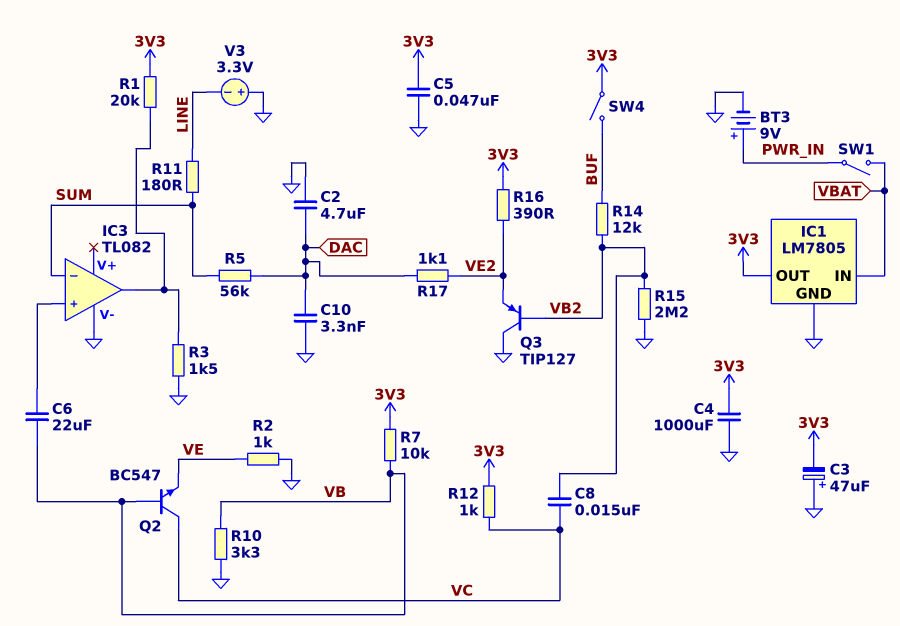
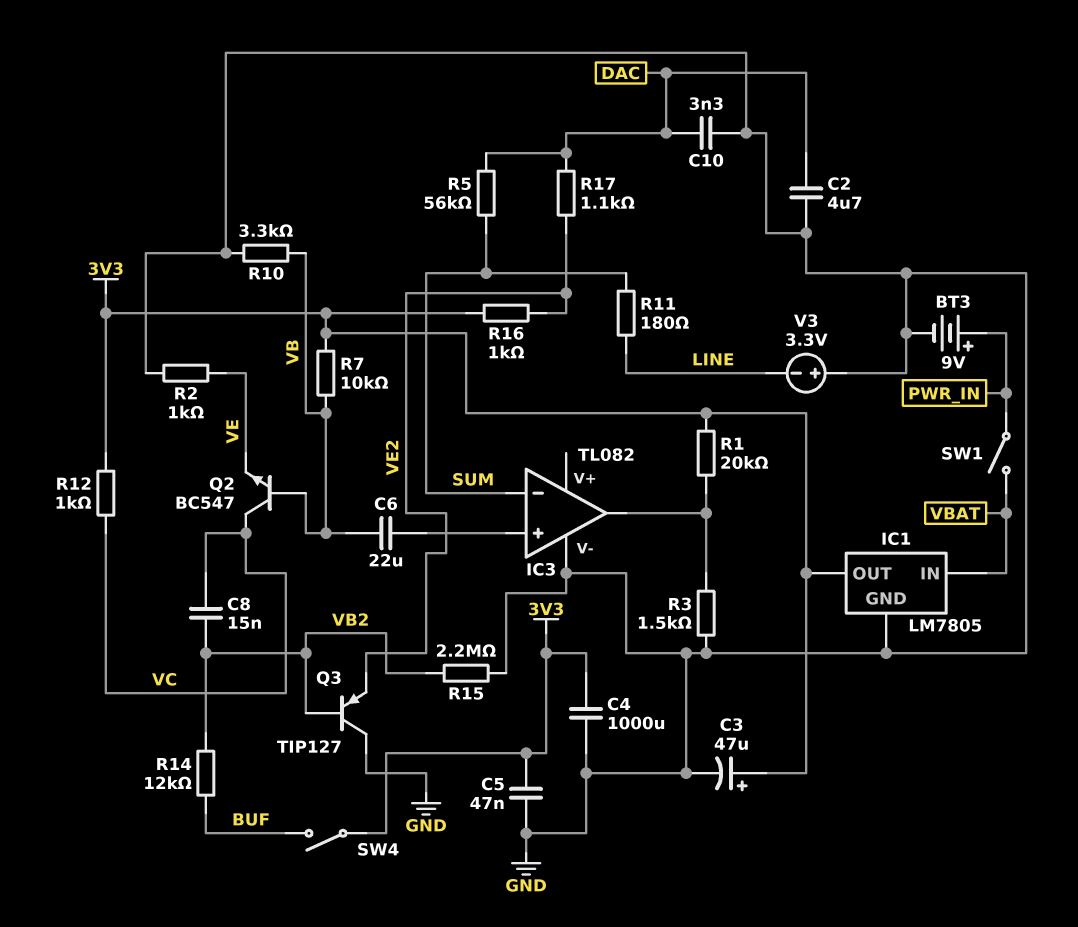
C3: 47uF (plus GND, minus 3V3) -> 47uF (plus 3V3, minus GND)
R16: 390 (3V3, VE2) -> 1k (3V3, VE2)

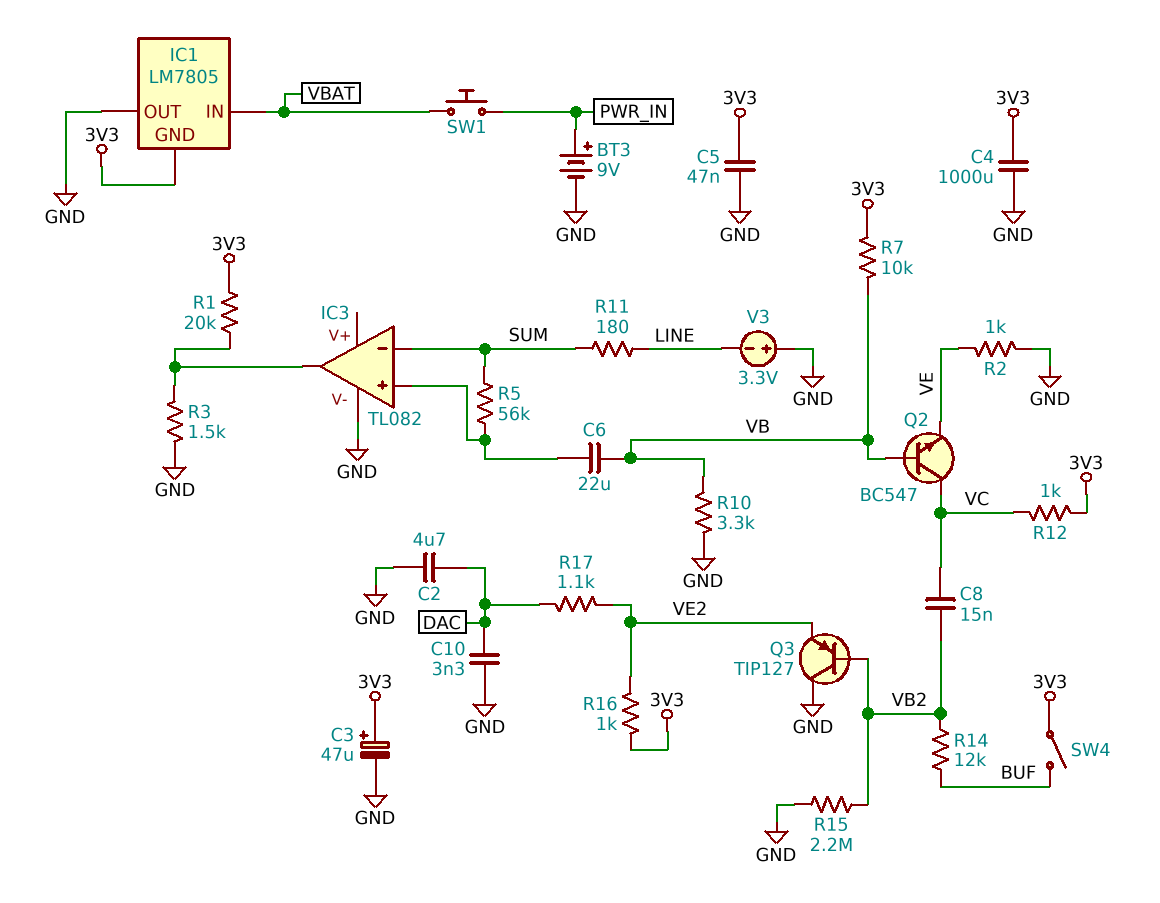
IC1 pin GND: GND -> 3V3
IC1 pin OUT: 3V3 -> GND
R5: 56k (DAC, SUM) -> 56k (IC3/in+, SUM)
SW1: switch (PWR_IN, VBAT) -> button (PWR_IN, VBAT)

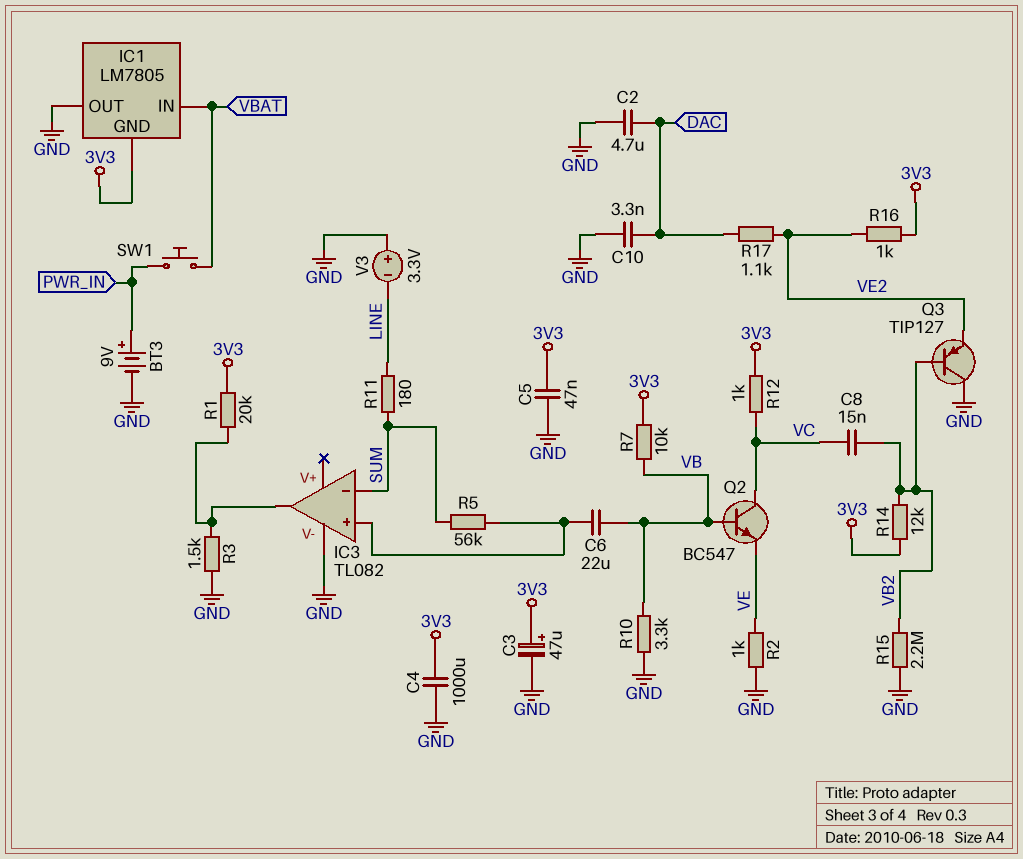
R14: 12k (BUF, VB2) -> 12k (3V3, VB2)
SW4: switch (3V3, BUF) -> none

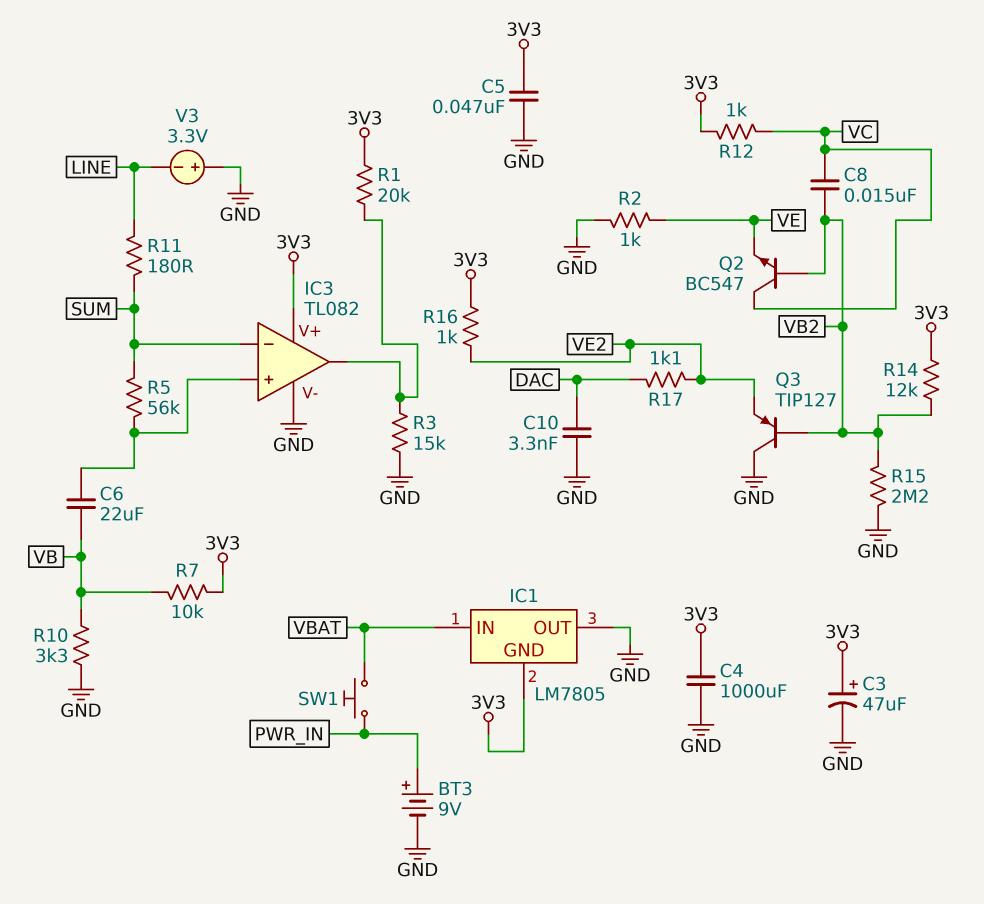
C2: 4.7uF (DAC, GND) -> none
IC3 pin V+: none -> 3V3
Q2: NPN BC547 (B VB, C VC, E VE) -> NPN BC547 (B VB2, C VC, E VE)
R3: 1.5k (GND, IC3/out) -> 15k (GND, IC3/out)

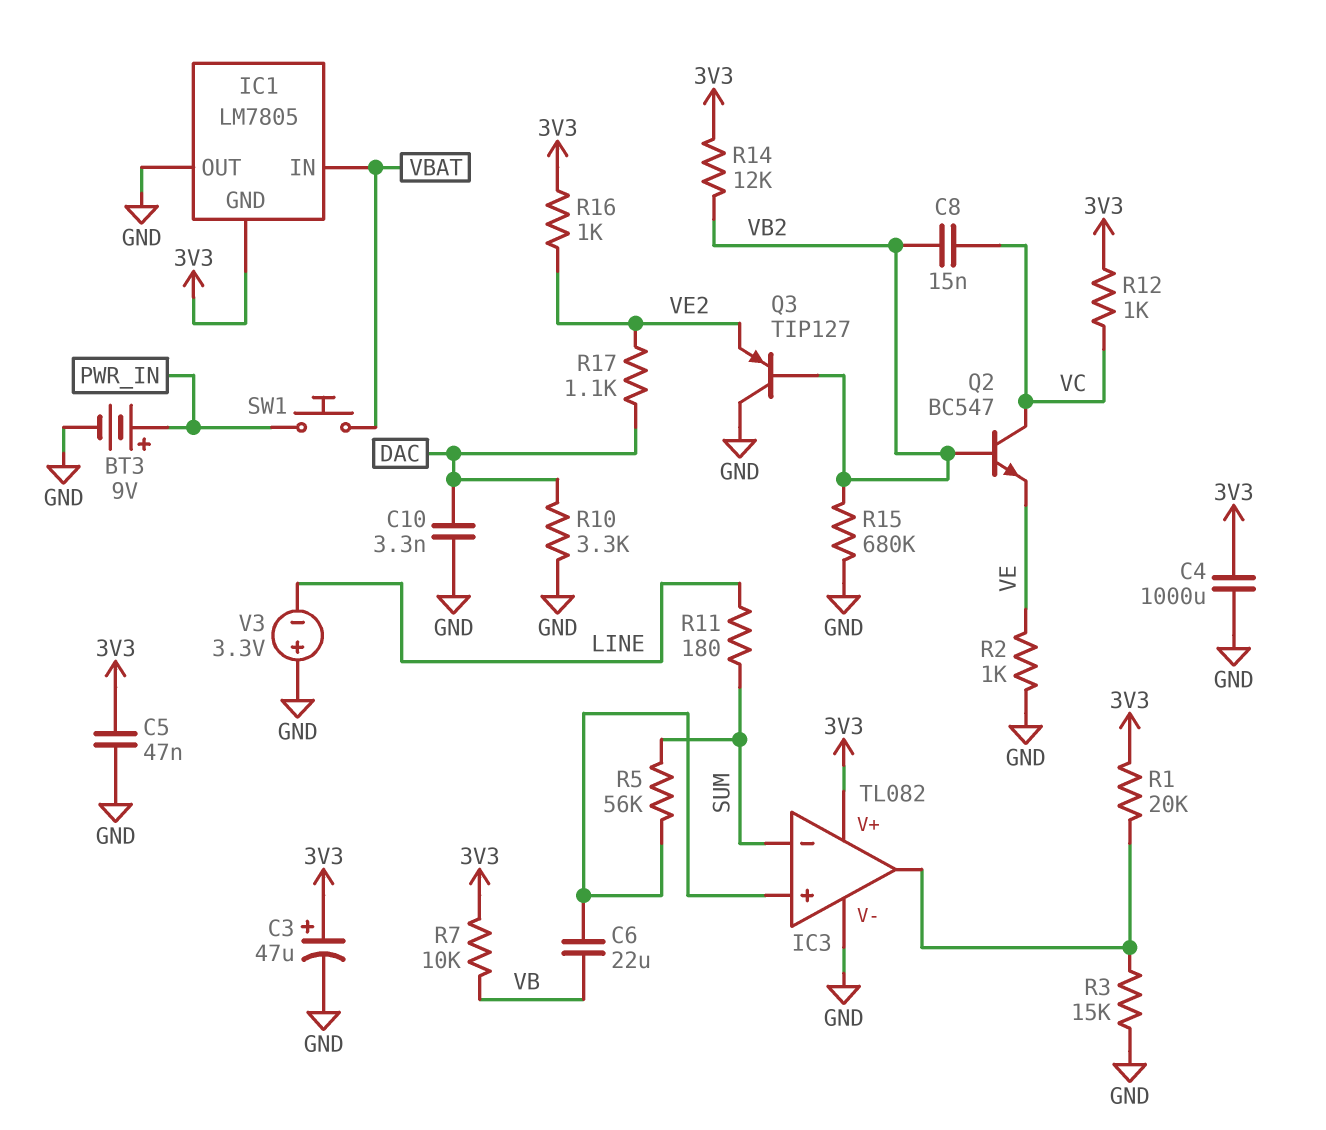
R10: 3.3k (GND, VB) -> 3.3k (DAC, GND)
R15: 2.2M (GND, VB2) -> 680k (GND, VB2)

